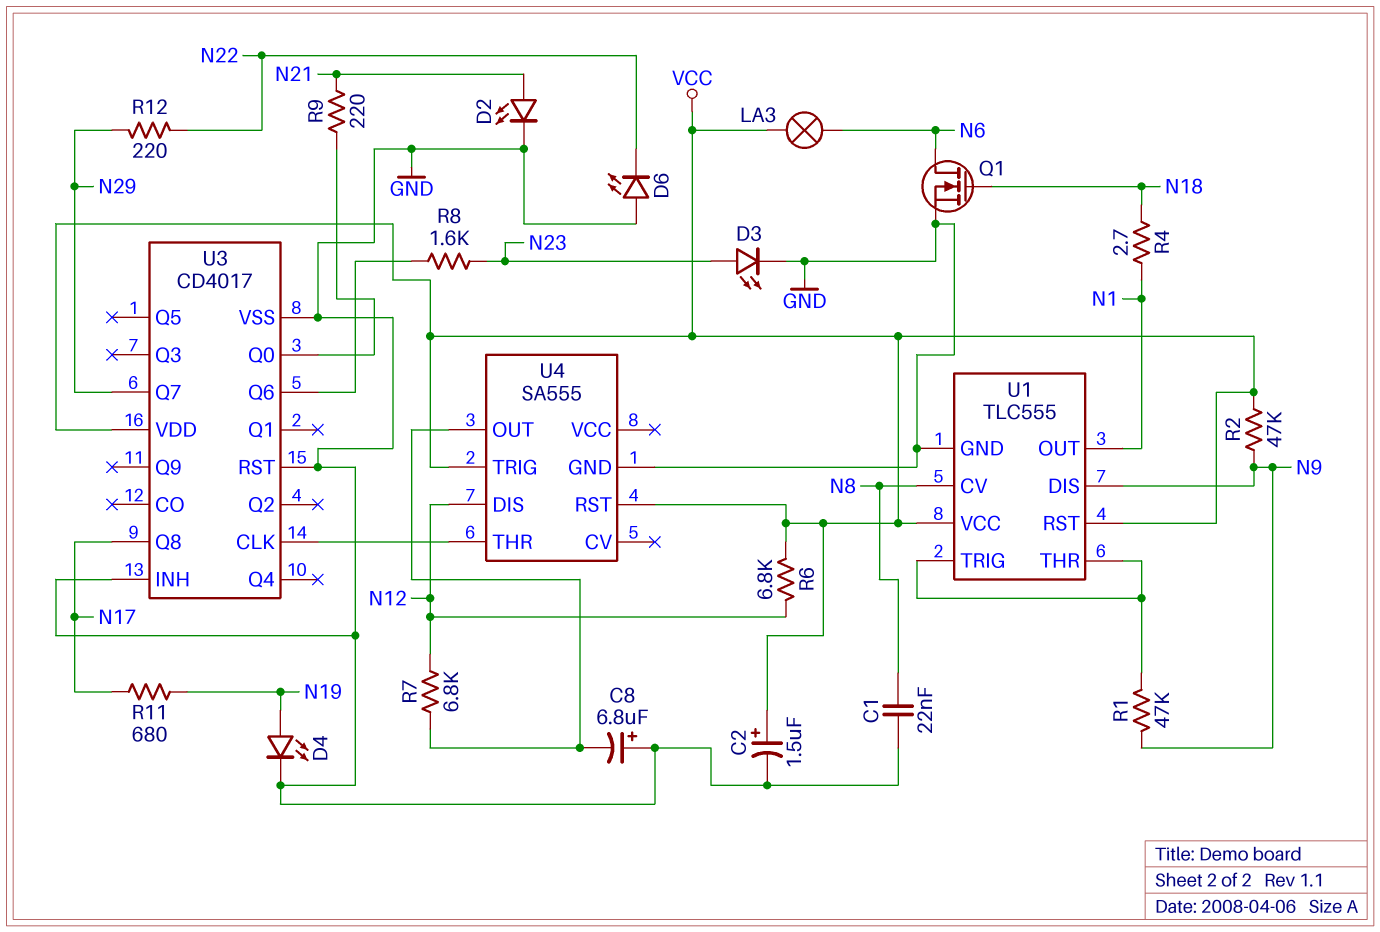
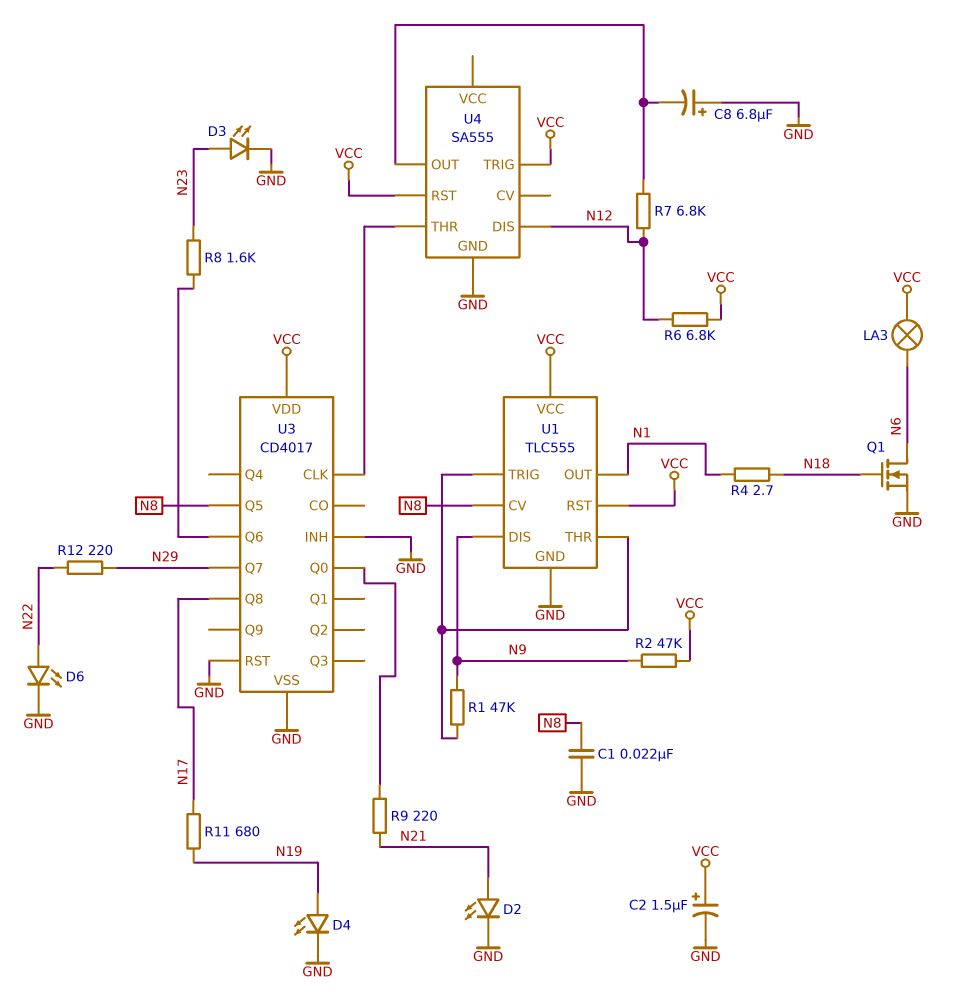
D6: LED (A GND, K N22) -> LED (A N22, K GND)
U3 pin Q5: none -> N8

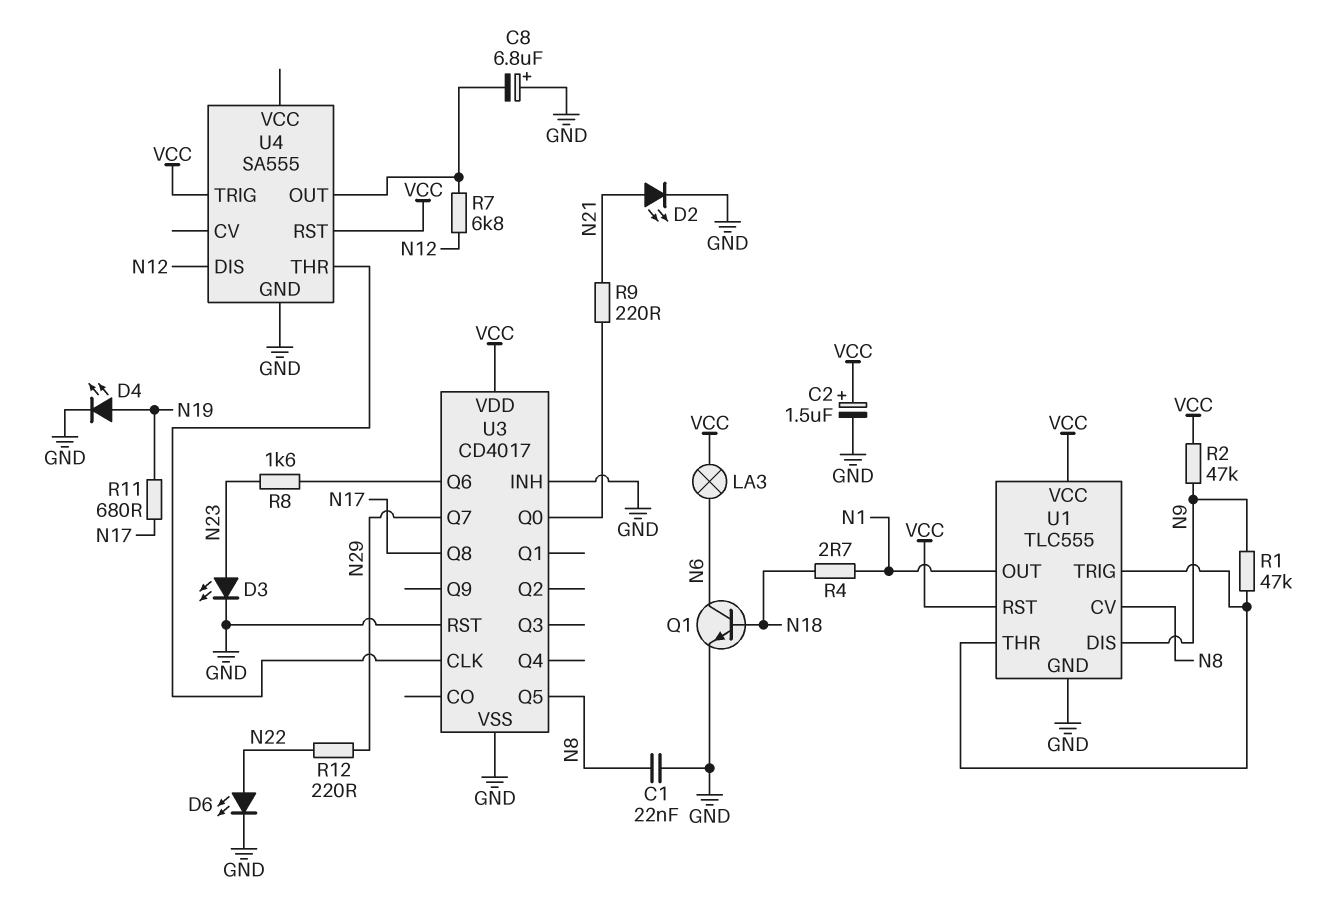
Q1: NMOS (G N18, D N6, S GND) -> NPN (B N18, C N6, E GND)
R6: 6.8k (N12, VCC) -> none

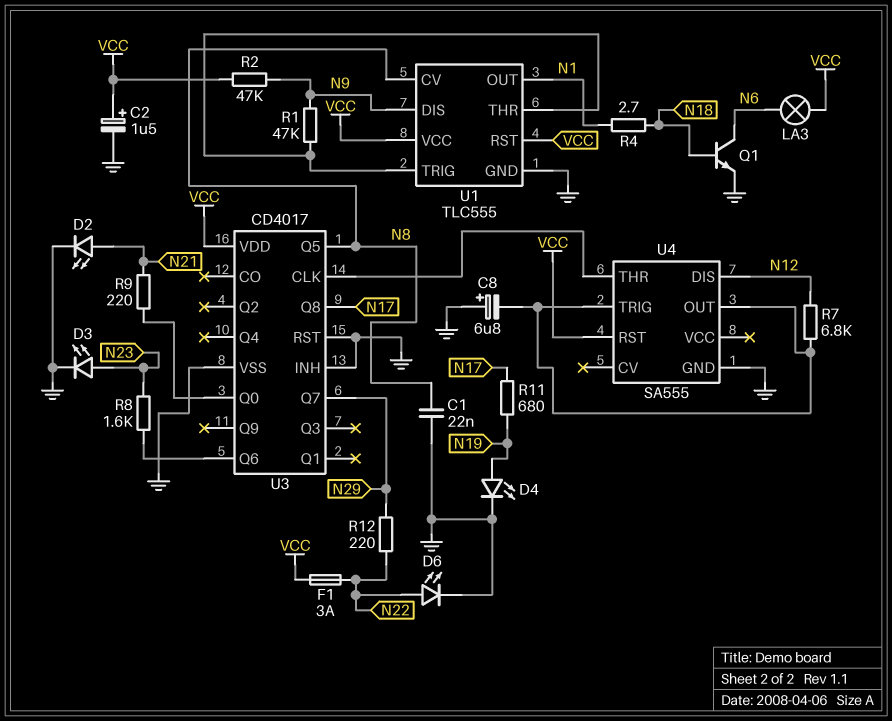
F1: none -> 3A (N22, VCC)
U4 pin TRIG: VCC -> U4/OUT

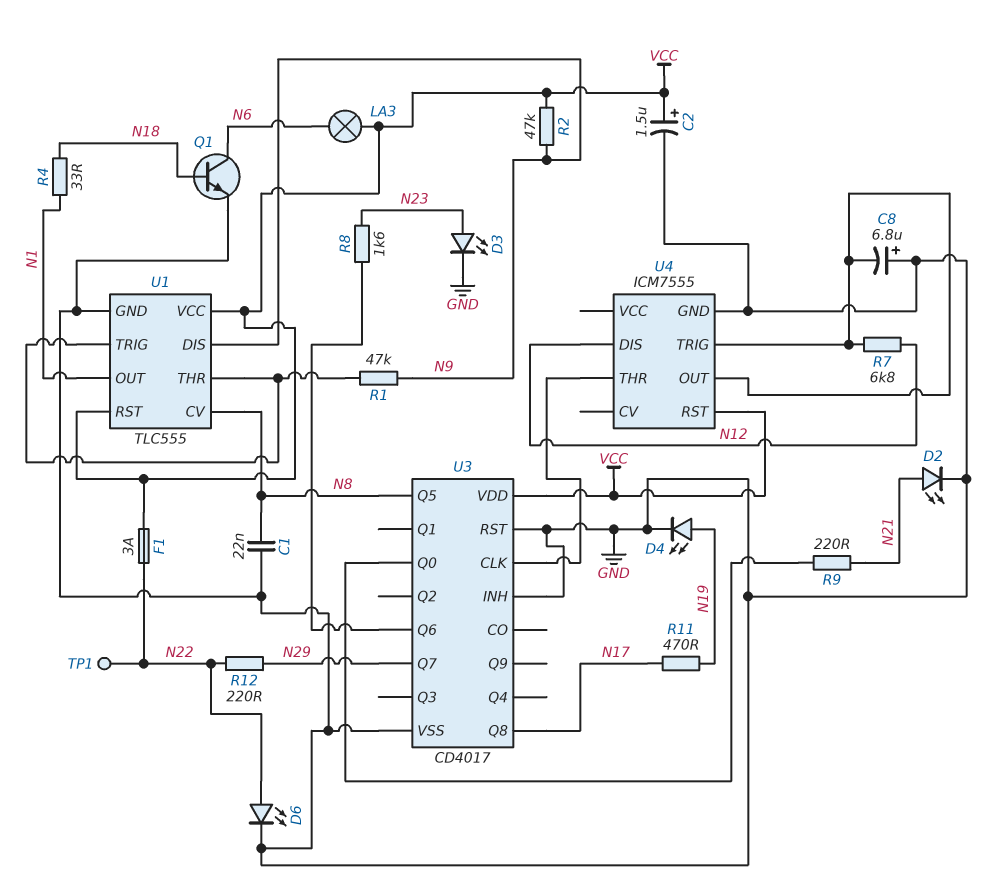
R4: 2.7 (N1, N18) -> 33 (N1, N18)
R11: 680 (N17, N19) -> 470 (N17, N19)
TP1: none -> test point (N22)
U4: SA555 -> ICM7555

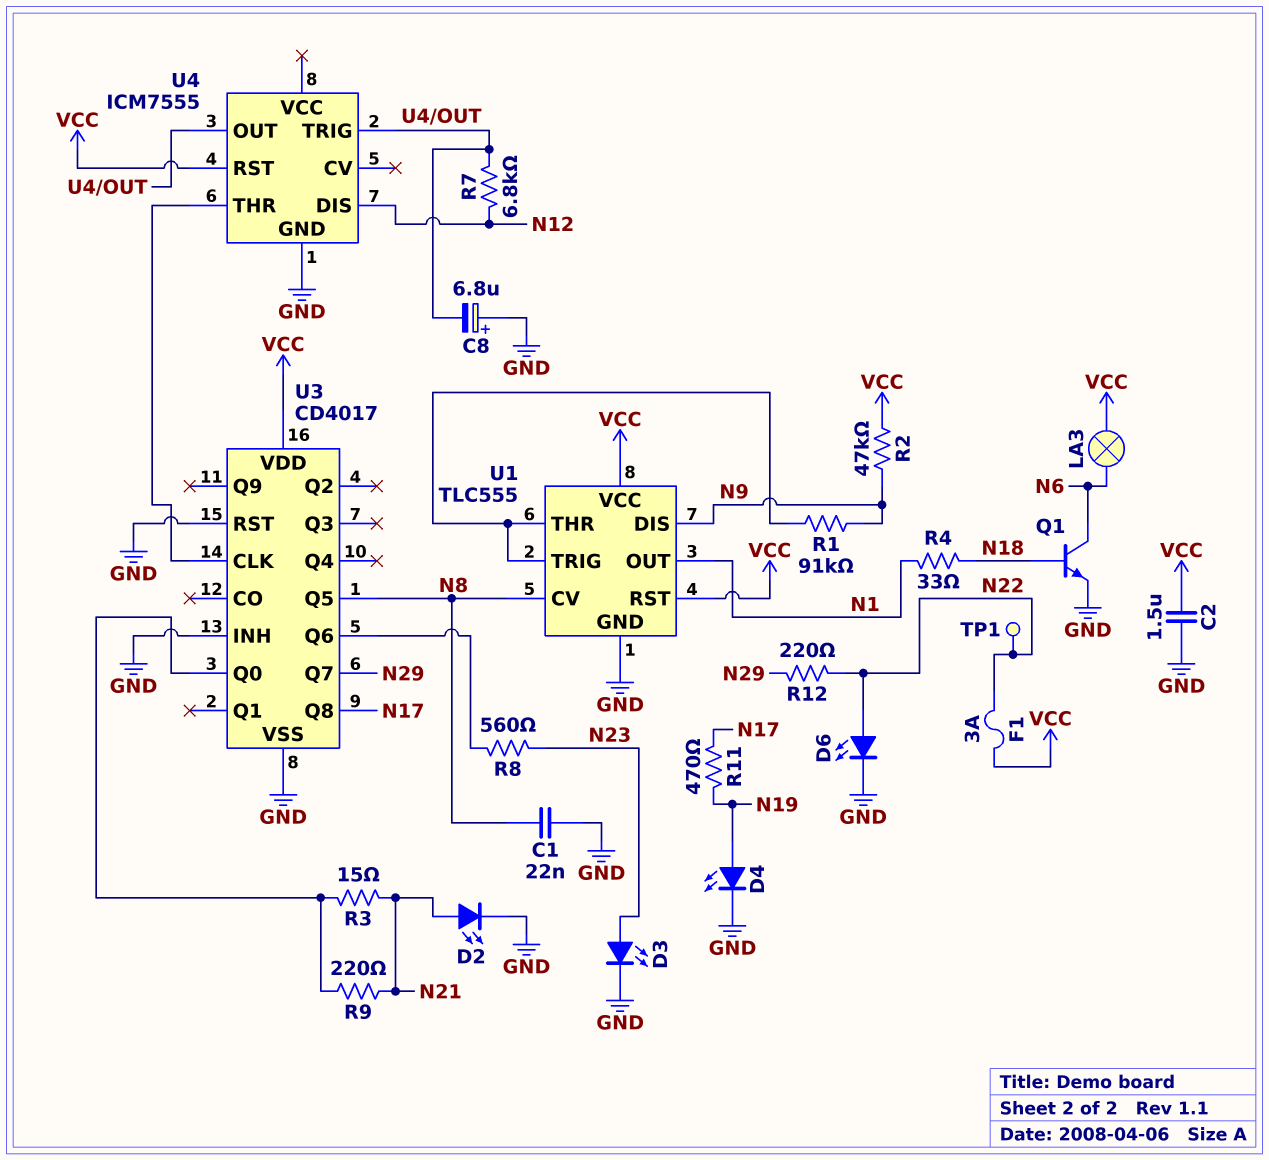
C2: 1.5uF (plus VCC, minus GND) -> 1.5uF (GND, VCC)
R1: 47k (N9, U1/THR) -> 91k (N9, U1/THR)
R3: none -> 15 (N21, U3/Q0)
R8: 1.6k (N23, U3/Q6) -> 560 (N23, U3/Q6)

